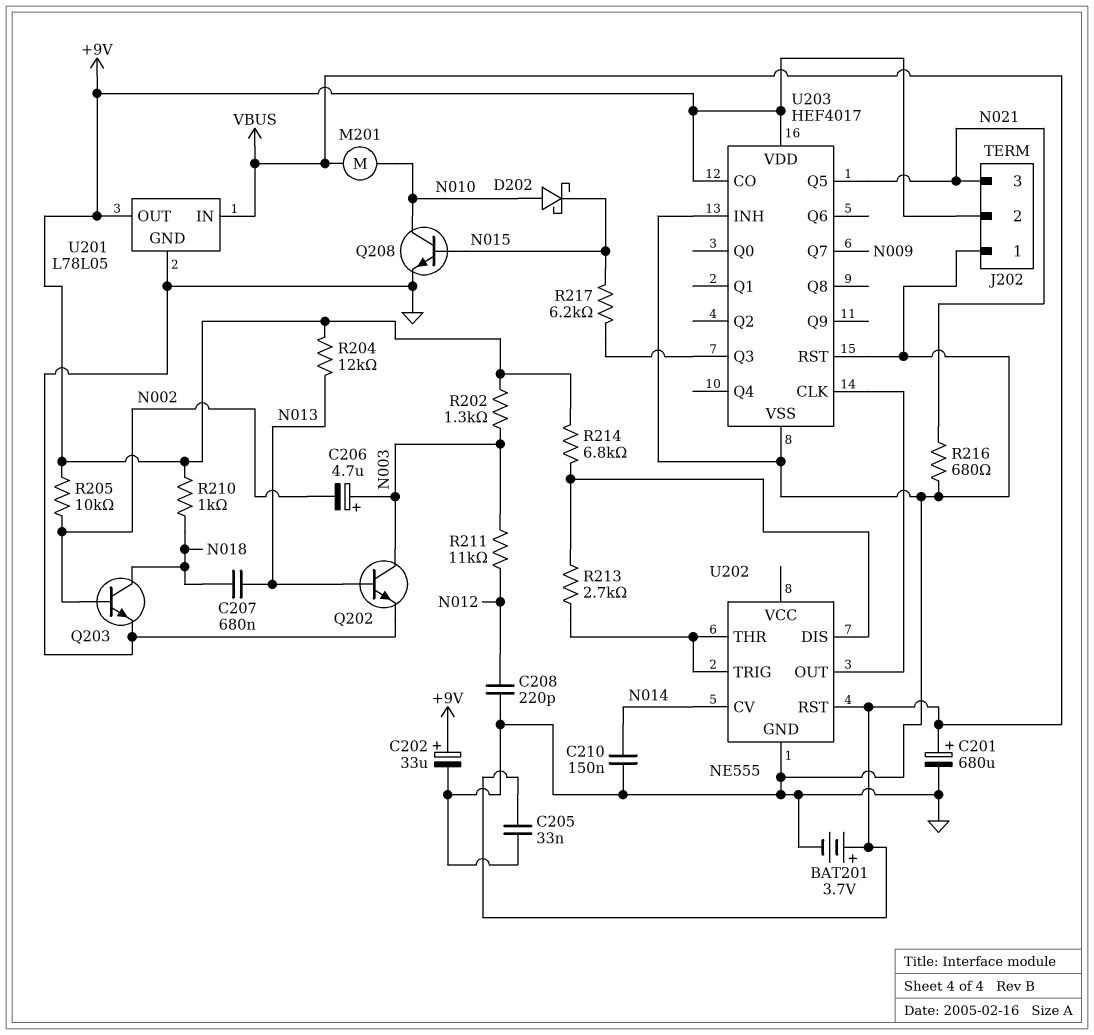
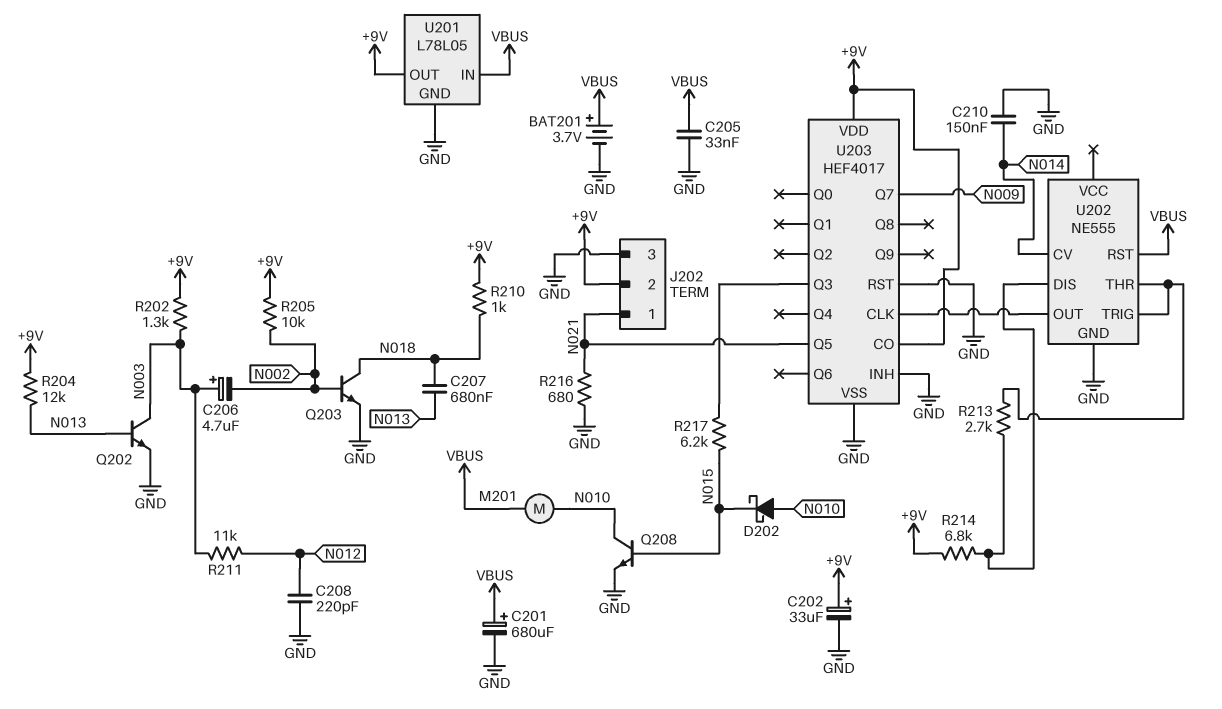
J202 pin 1: GND -> N021
J202 pin 3: N021 -> GND

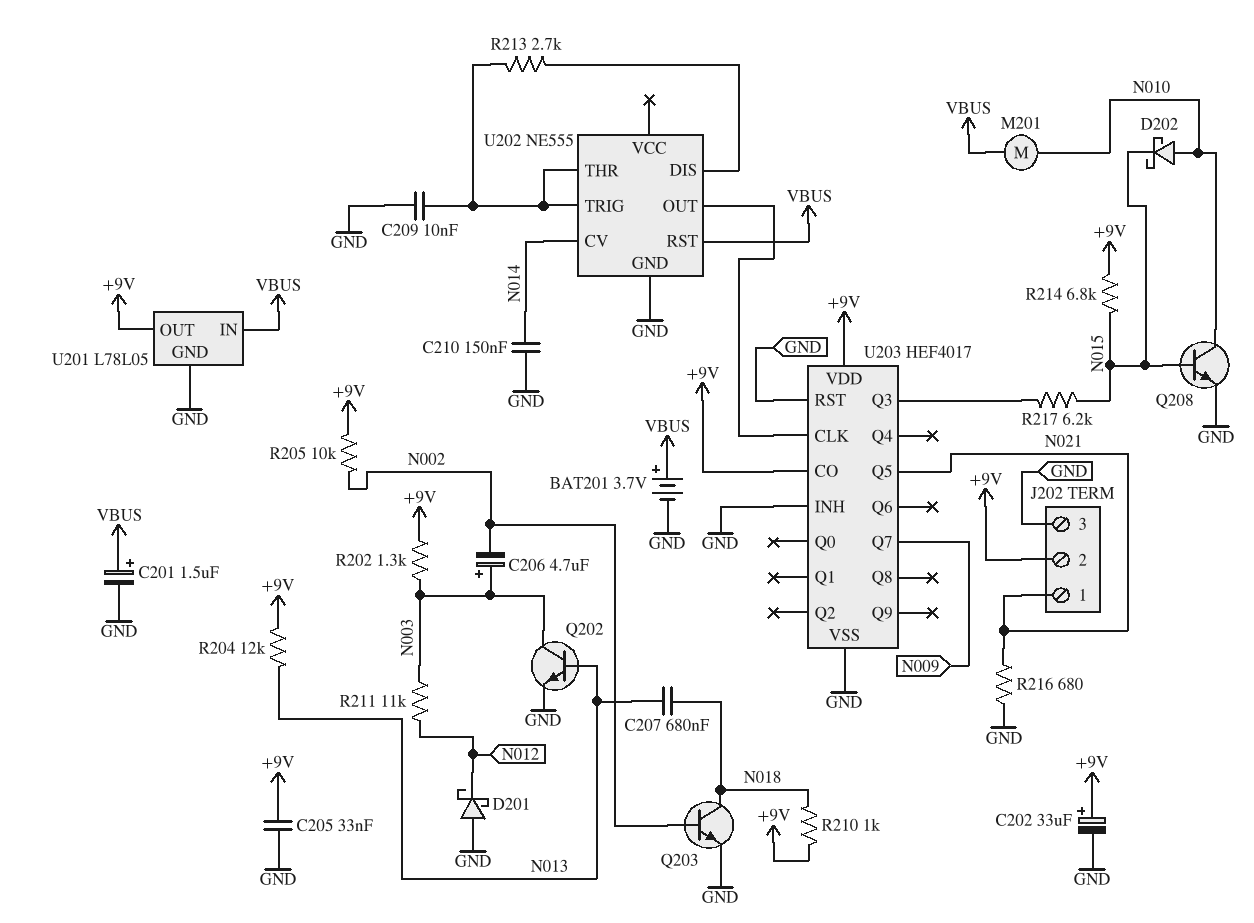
C201: 680uF (plus VBUS, minus GND) -> 1.5uF (plus VBUS, minus GND)
C205: 33nF (GND, VBUS) -> 33nF (+9V, GND)
C208: 220pF (GND, N012) -> none
C209: none -> 10nF (GND, U202/THR)
D201: none -> schottky (A GND, K N012)
R214: 6.8k (+9V, U202/DIS) -> 6.8k (+9V, N015)

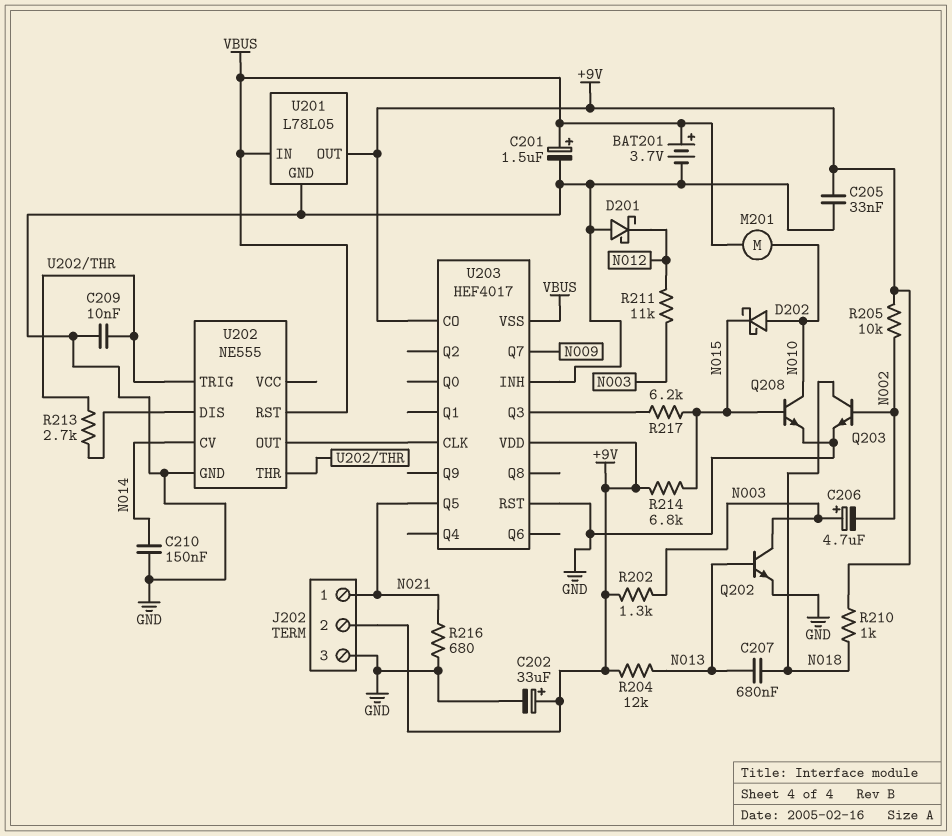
U203 pin VSS: GND -> VBUS

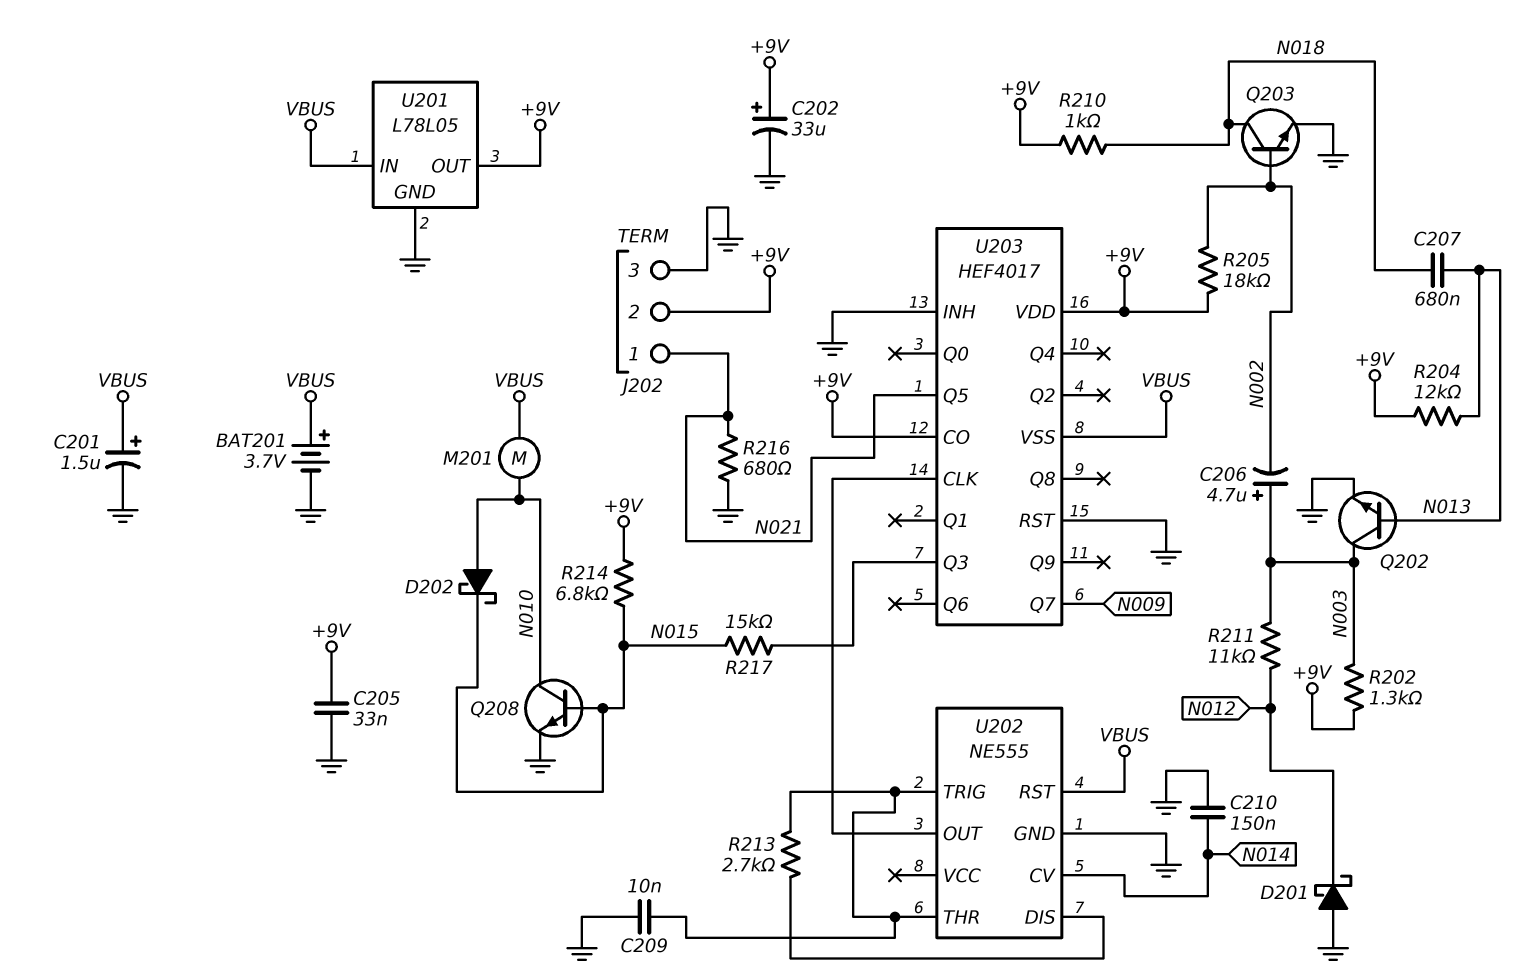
R205: 10k (+9V, N002) -> 18k (+9V, N002)
R217: 6.2k (N015, U203/Q3) -> 15k (N015, U203/Q3)

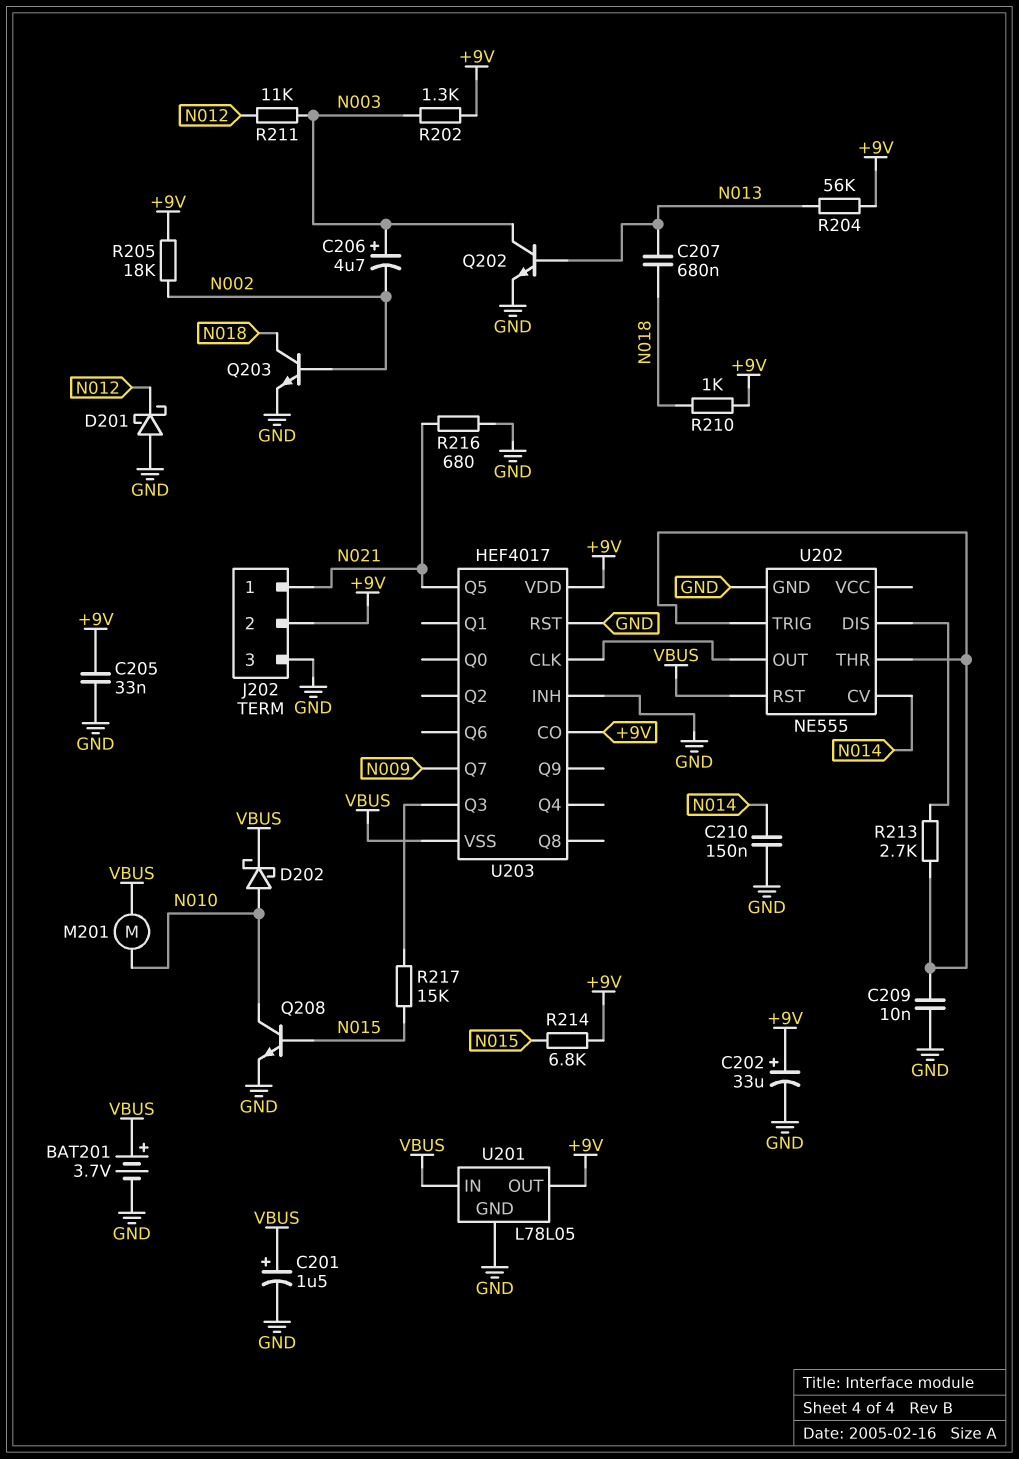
D202: schottky (A N010, K N015) -> schottky (A N010, K VBUS)
R204: 12k (+9V, N013) -> 56k (+9V, N013)

